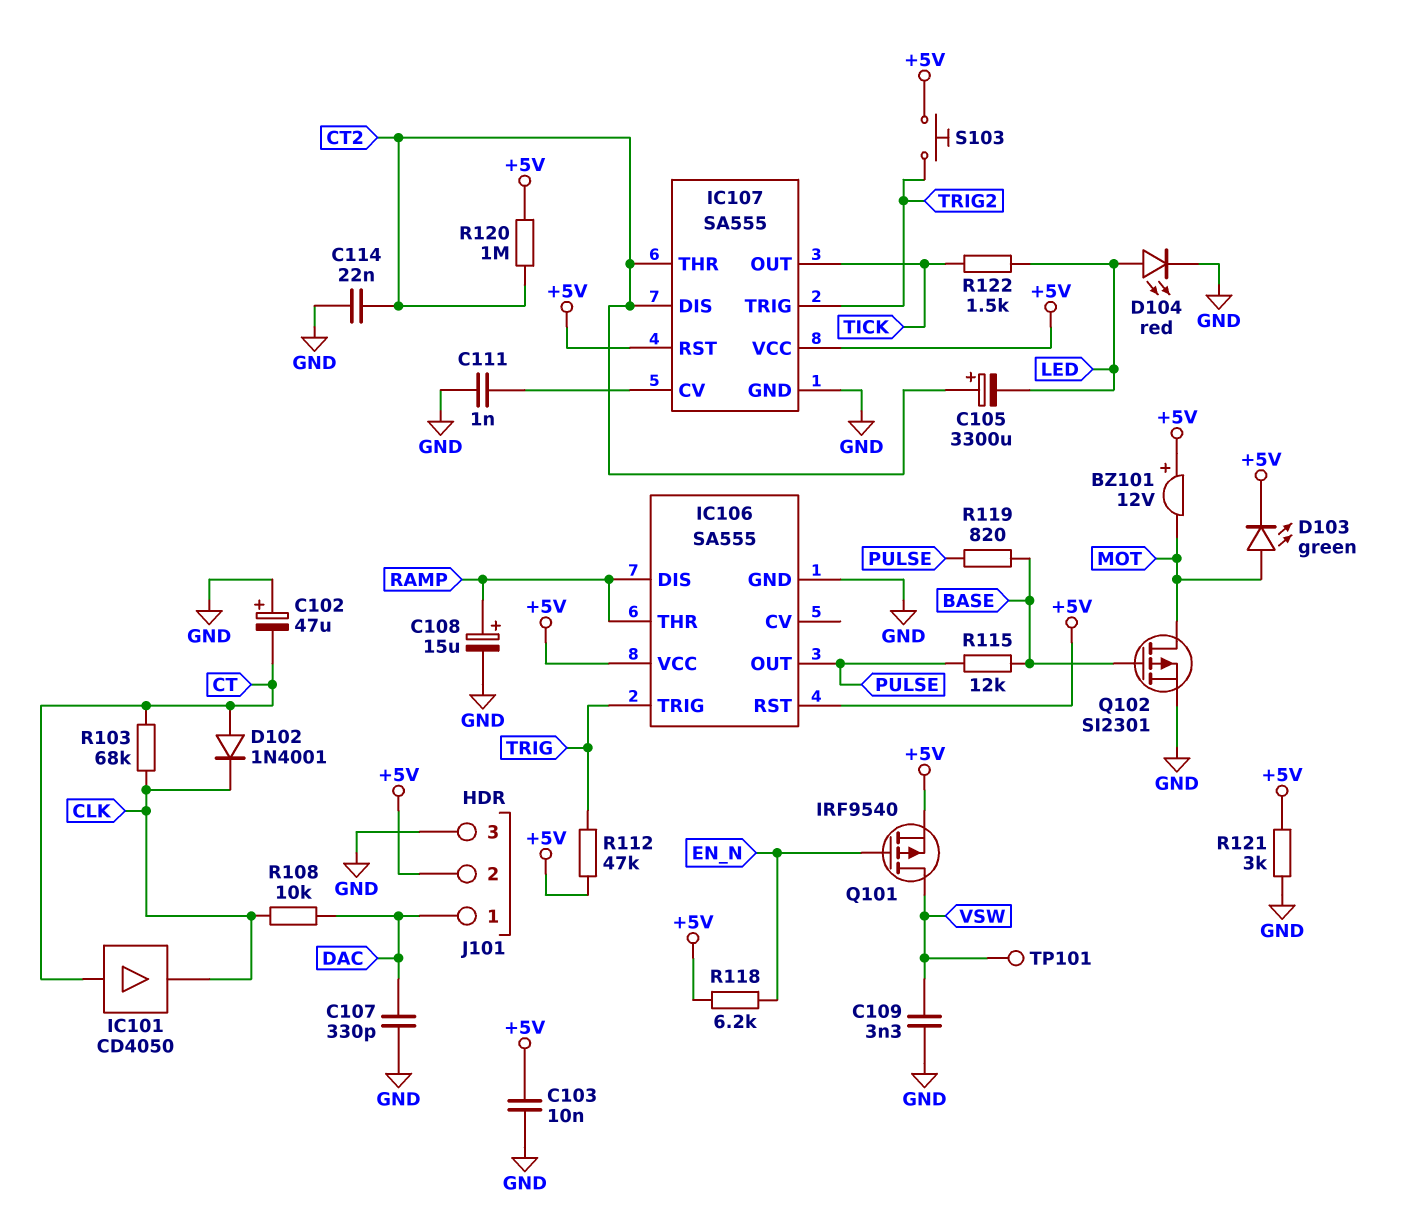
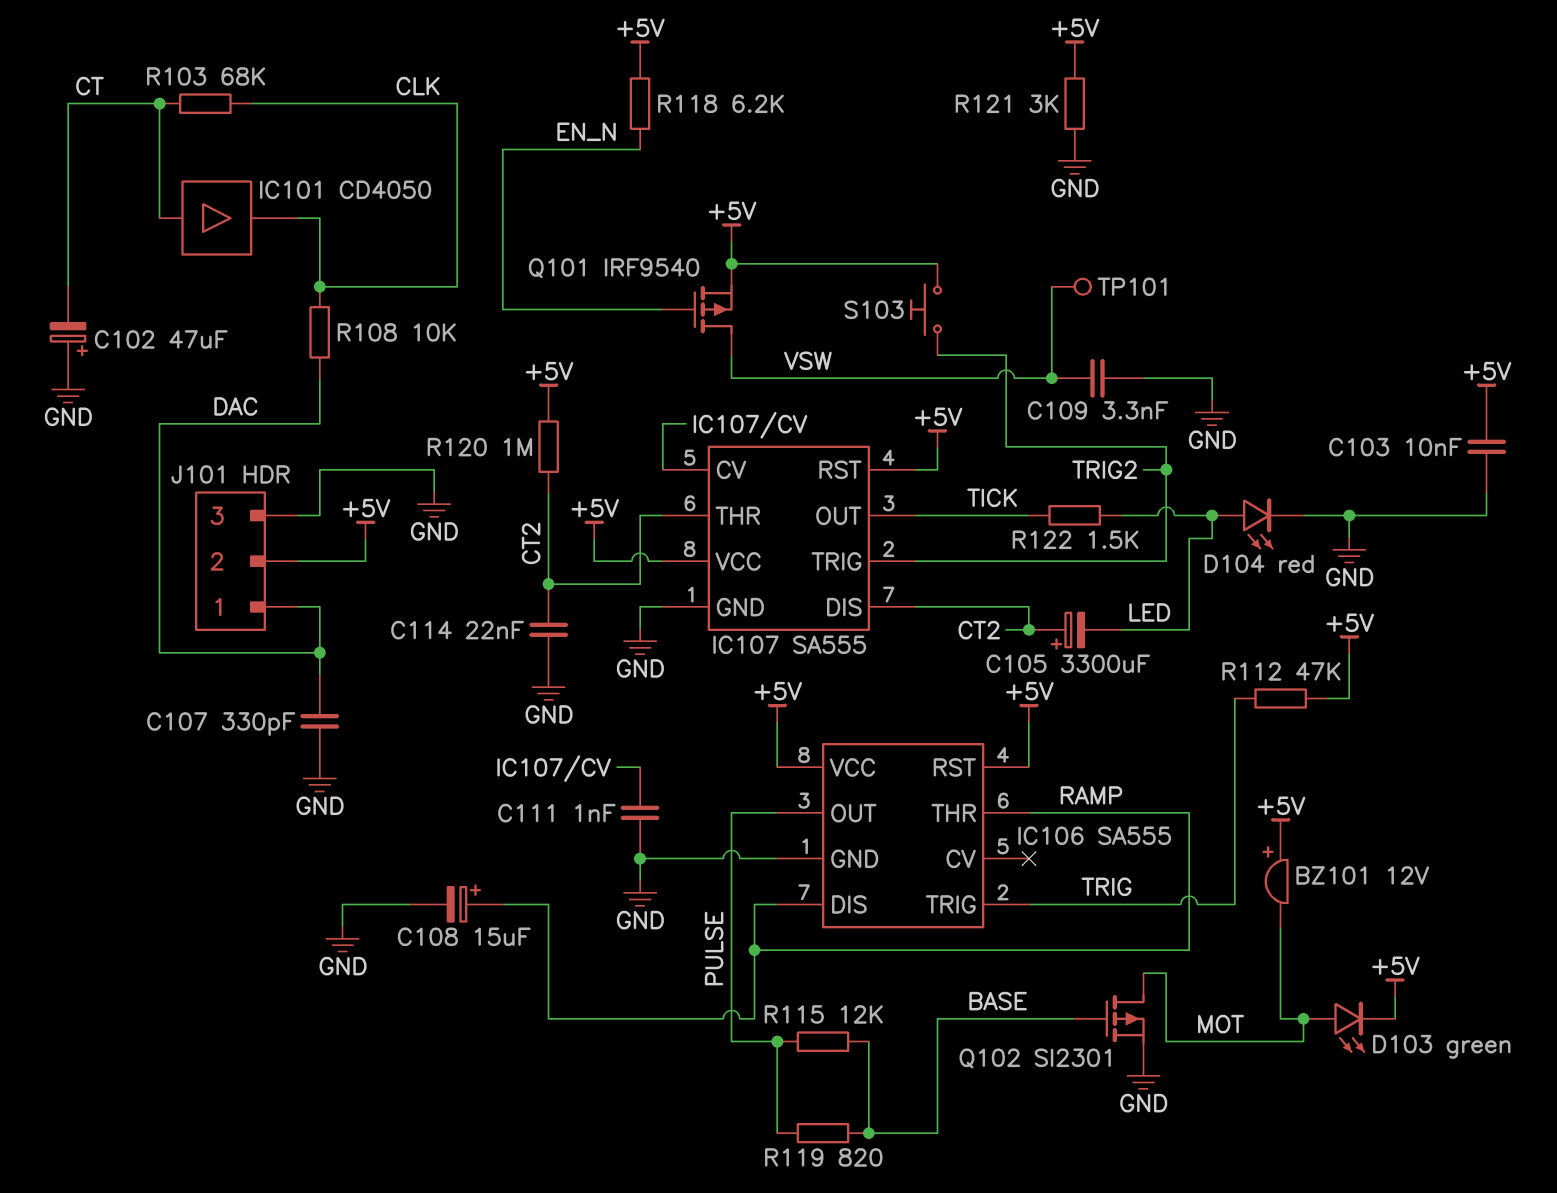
D102: diode 1N4001 (A CT, K CLK) -> none

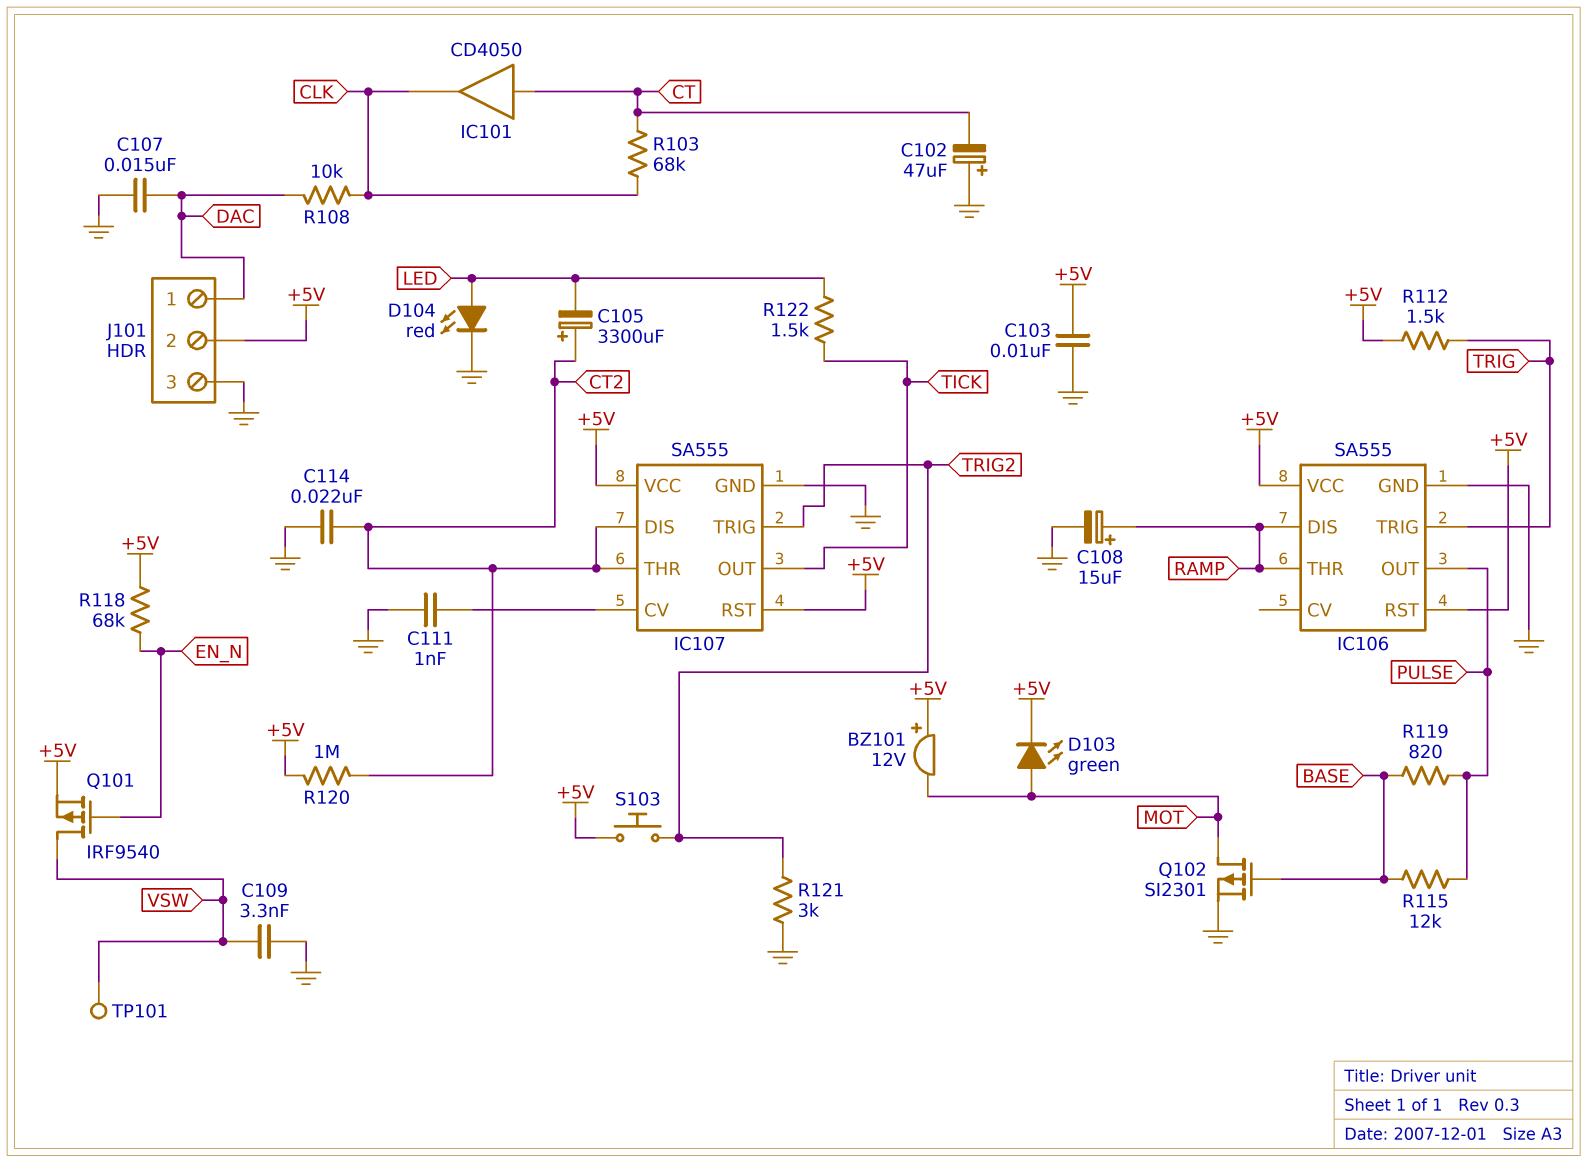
C107: 330pF (DAC, GND) -> 15nF (DAC, GND)
R112: 47k (+5V, TRIG) -> 1.5k (+5V, TRIG)
R118: 6.2k (+5V, EN_N) -> 68k (+5V, EN_N)
R121: 3k (+5V, GND) -> 3k (GND, TRIG2)

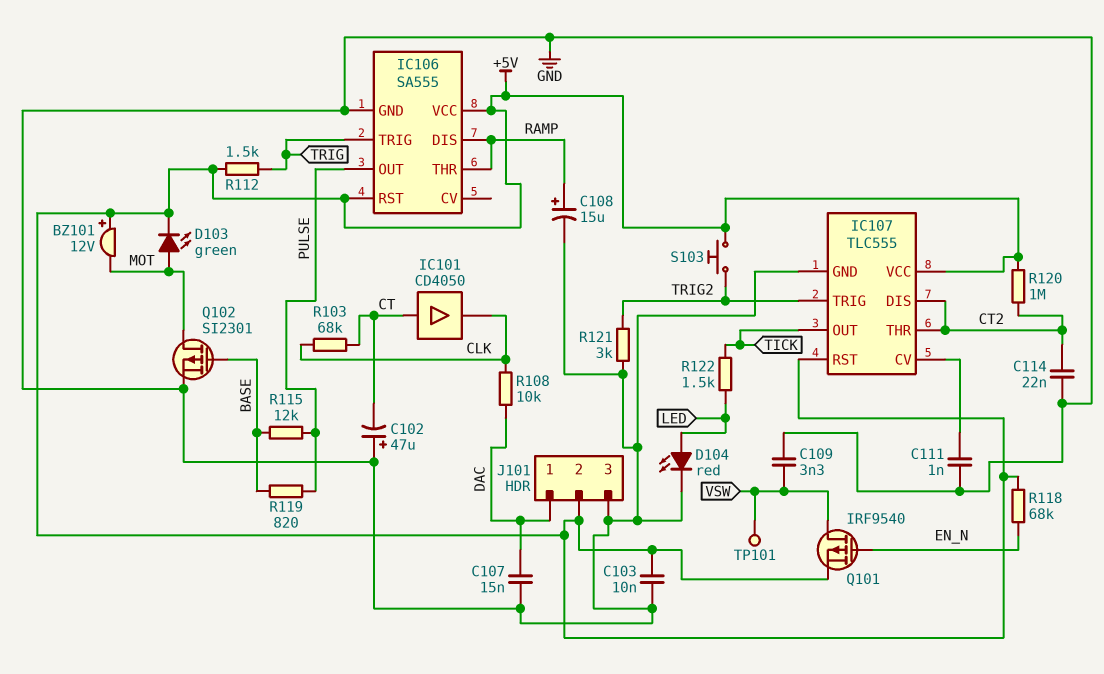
C105: 3300uF (plus CT2, minus LED) -> none
IC107: SA555 -> TLC555

